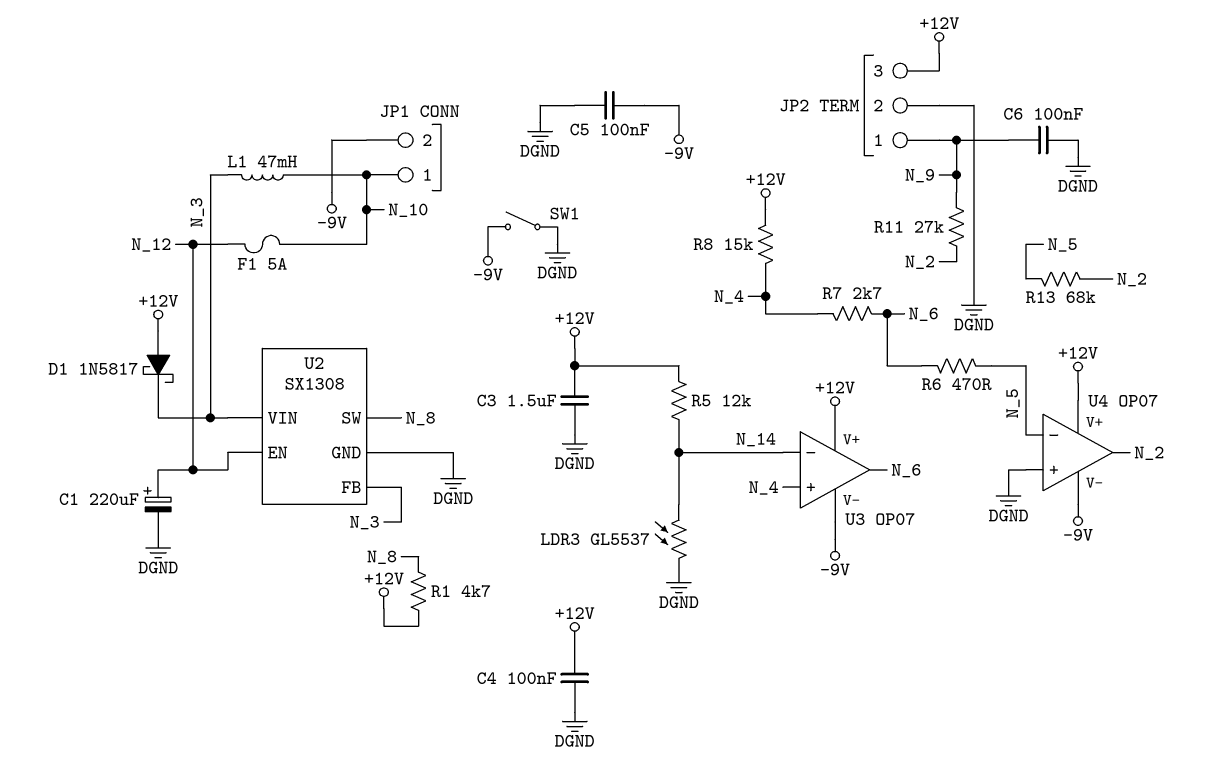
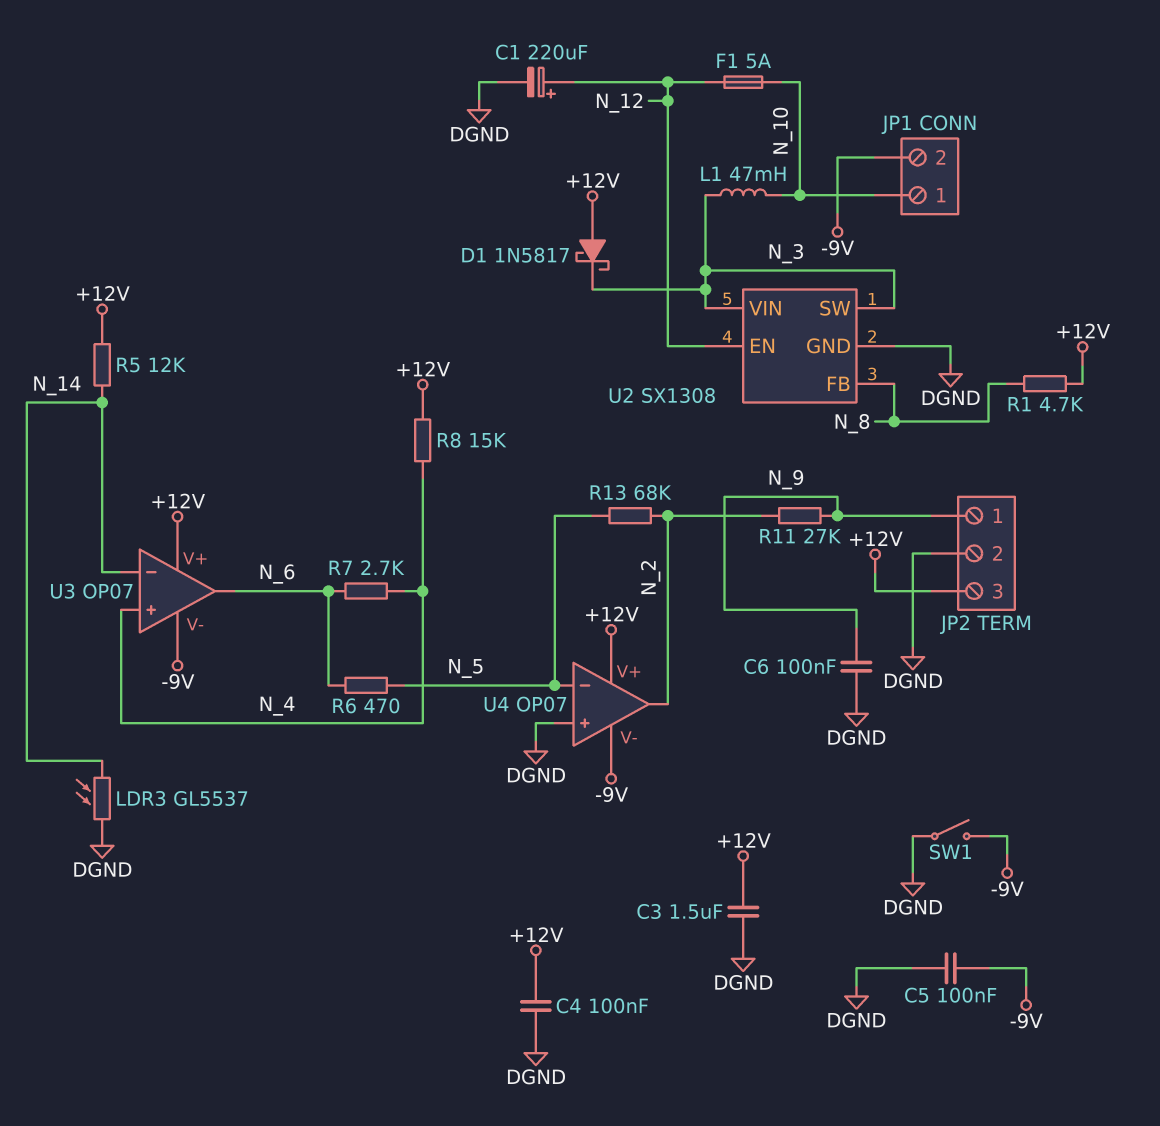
U2 pin FB: N_3 -> N_8
U2 pin SW: N_8 -> N_3

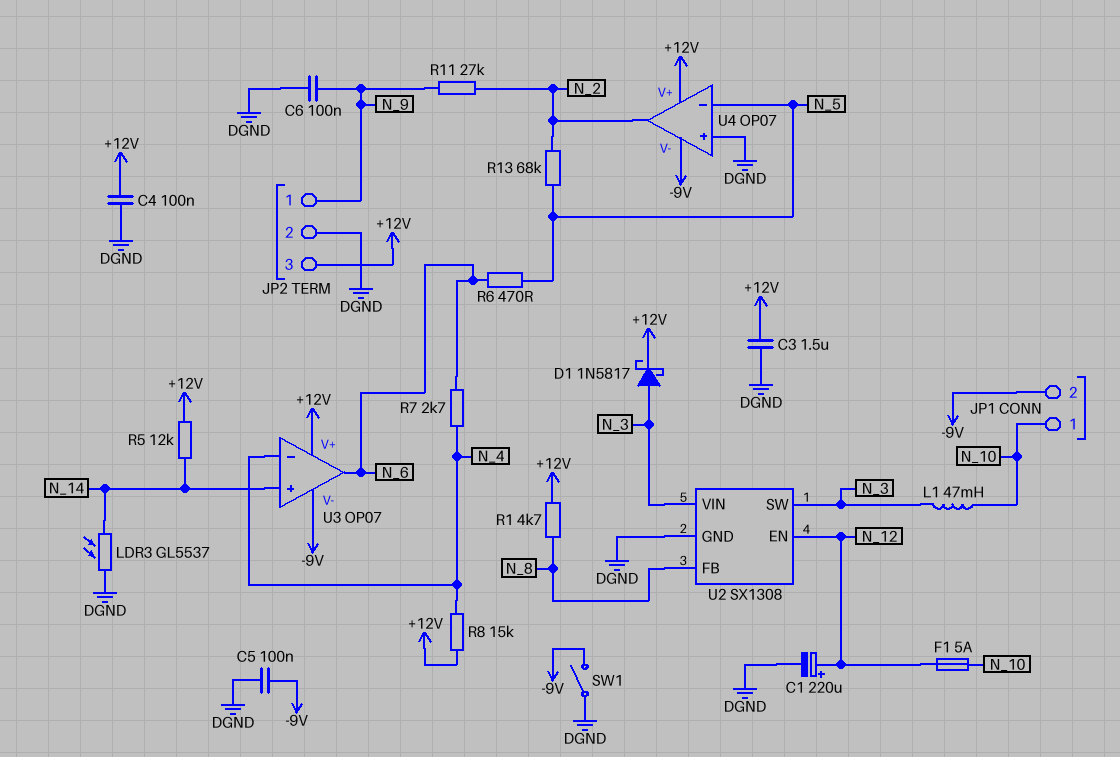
D1: schottky 1N5817 (A +12V, K N_3) -> schottky 1N5817 (A N_3, K +12V)
U3 pin in+: N_4 -> N_14
U3 pin in-: N_14 -> N_4

